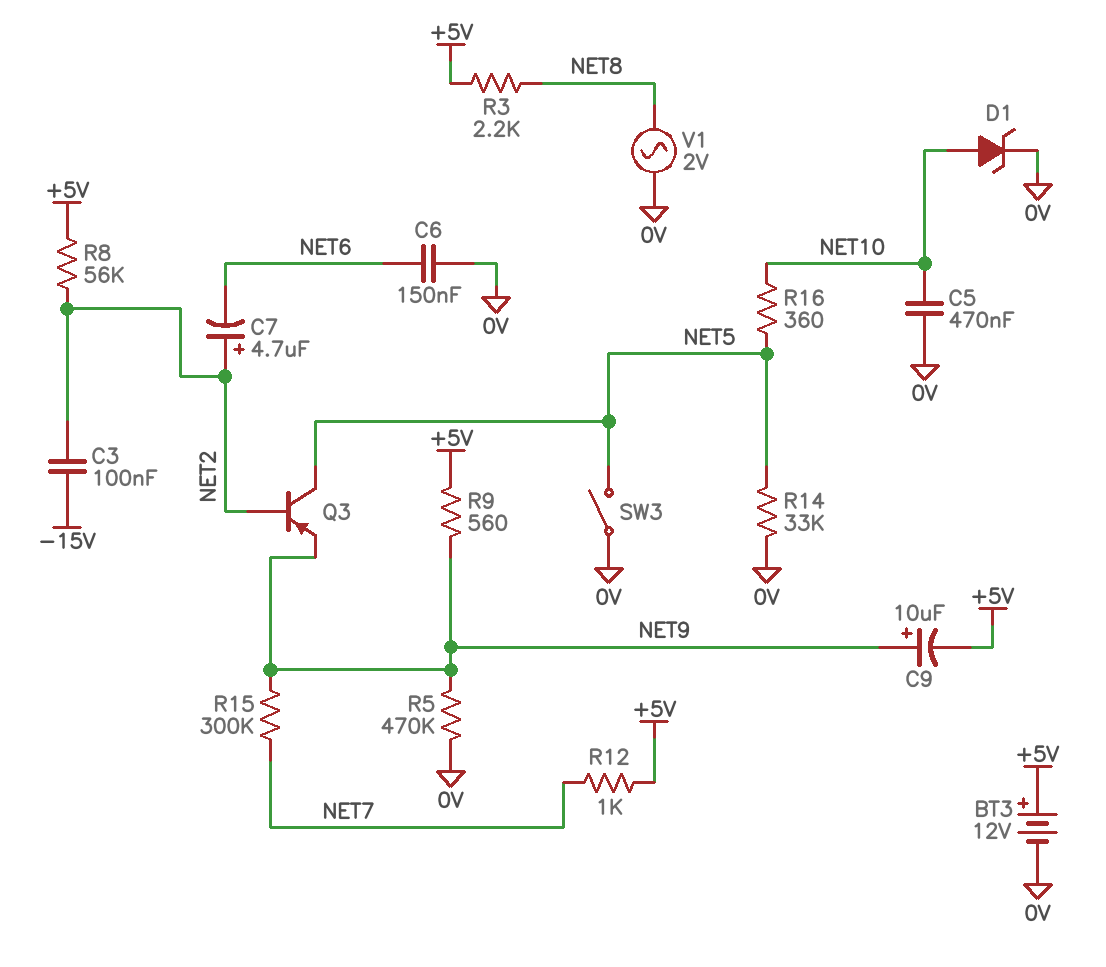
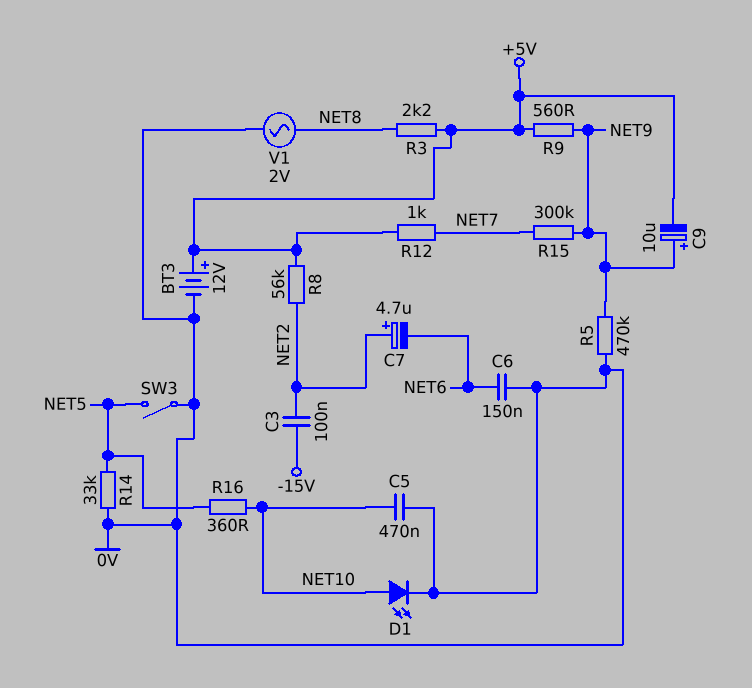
D1: zener (A NET10, K 0V) -> LED (A NET10, K 0V)
Q3: PNP (B NET2, C NET5, E NET9) -> none

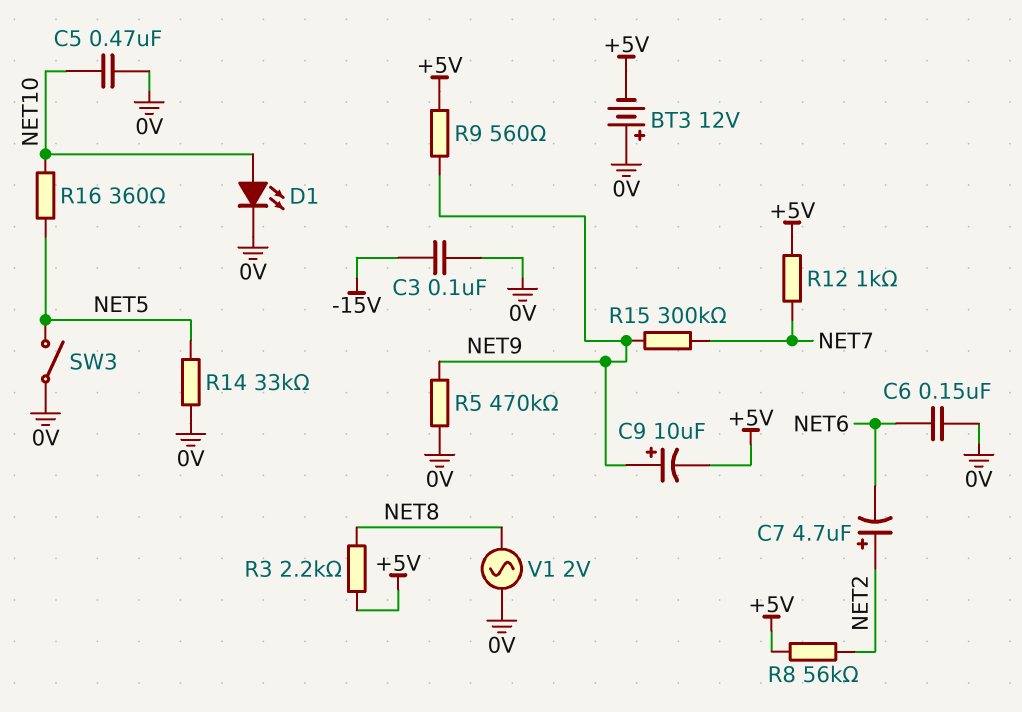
BT3: 12V (plus +5V, minus 0V) -> 12V (plus 0V, minus +5V)
C3: 100nF (-15V, NET2) -> 100nF (-15V, 0V)

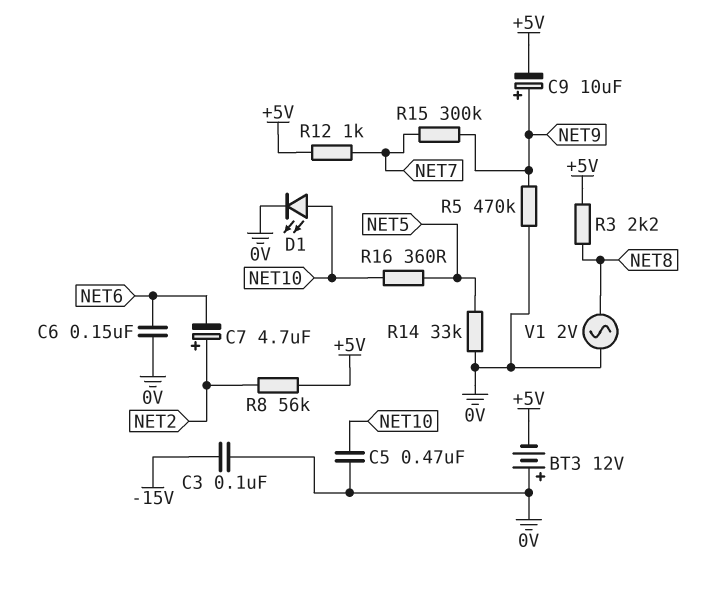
R9: 560 (+5V, NET9) -> none
SW3: switch (0V, NET5) -> none

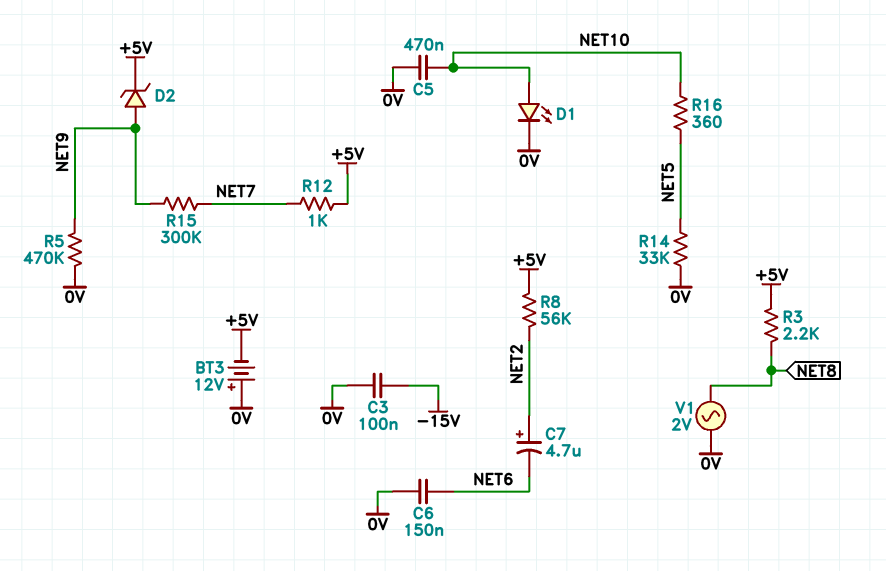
C9: 10uF (plus NET9, minus +5V) -> none
D2: none -> zener (A NET9, K +5V)

